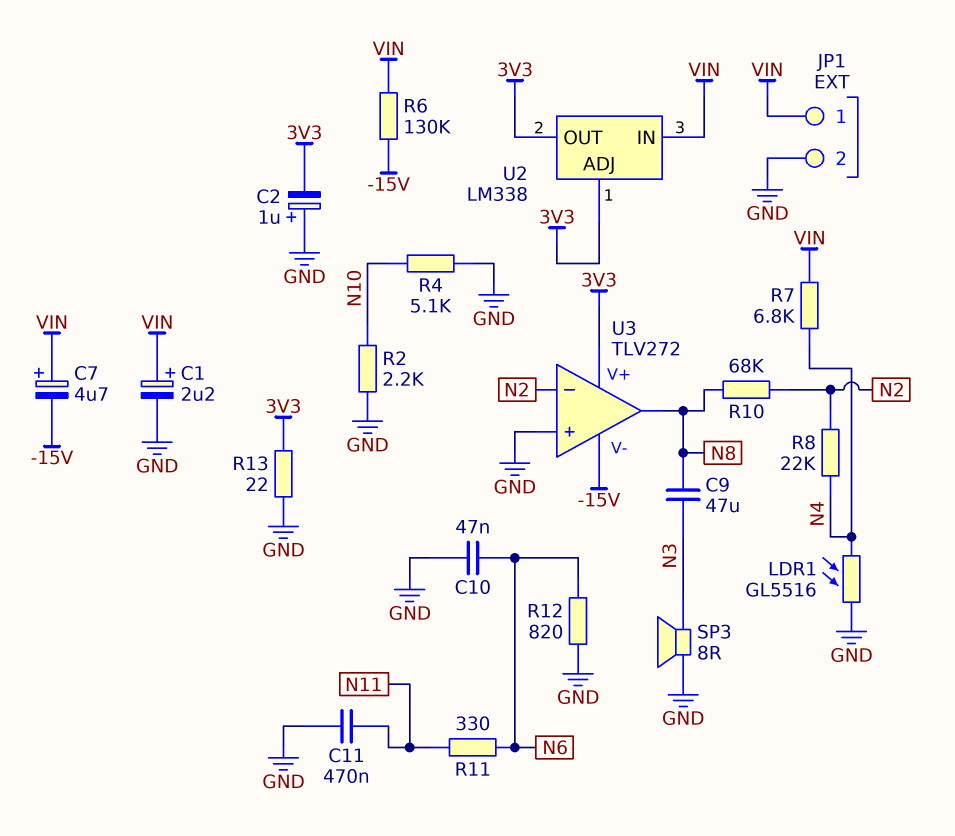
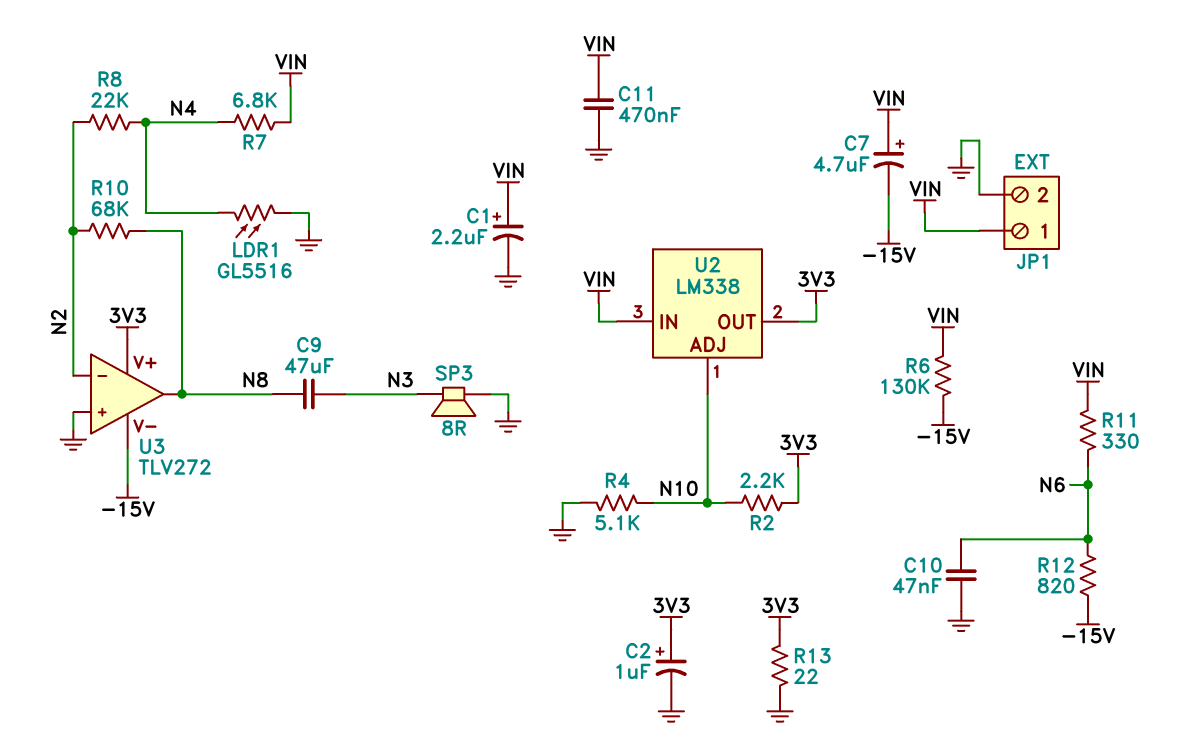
C2: 1uF (plus GND, minus 3V3) -> 1uF (plus 3V3, minus GND)
C11: 470nF (GND, N11) -> 470nF (GND, VIN)
R2: 2.2k (GND, N10) -> 2.2k (3V3, N10)
R11: 330 (N6, N11) -> 330 (N6, VIN)
R12: 820 (GND, N6) -> 820 (-15V, N6)
U2 pin ADJ: 3V3 -> N10

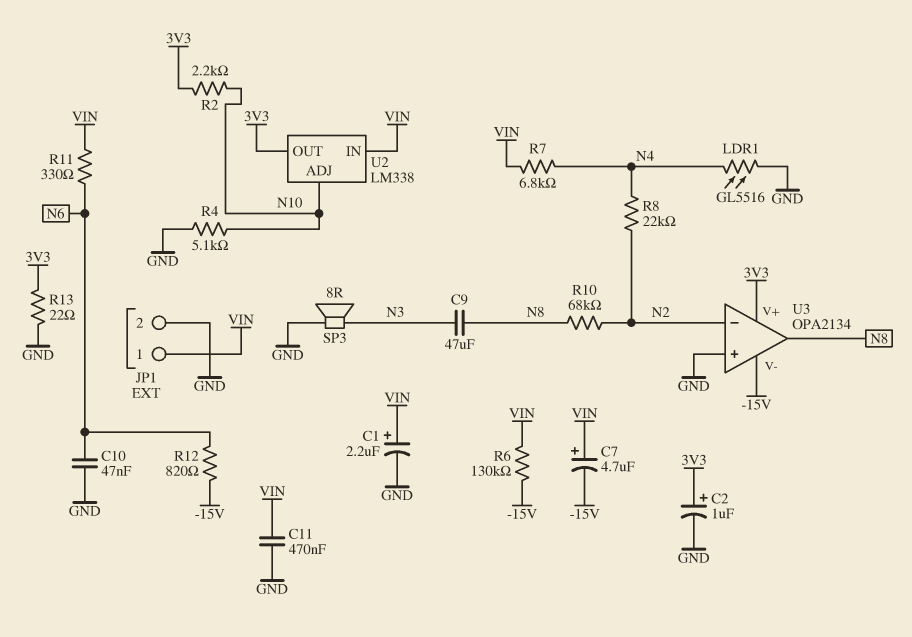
U3: TLV272 -> OPA2134

